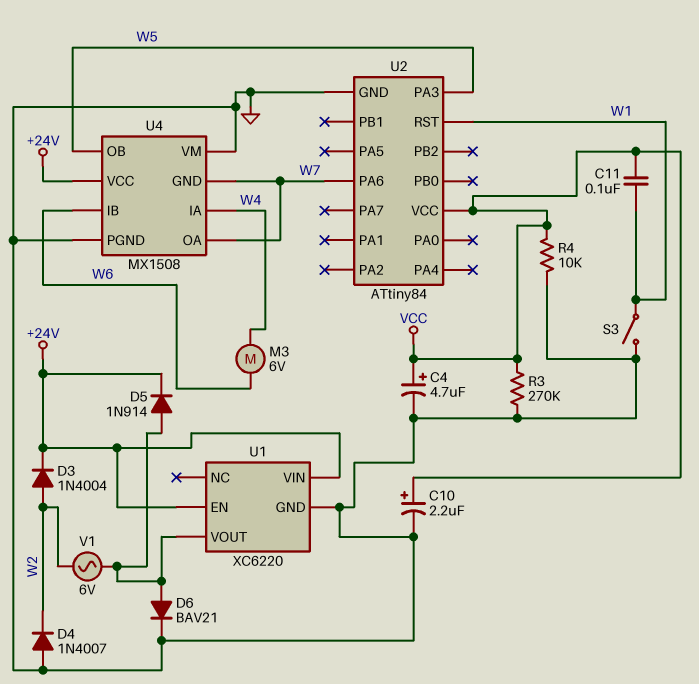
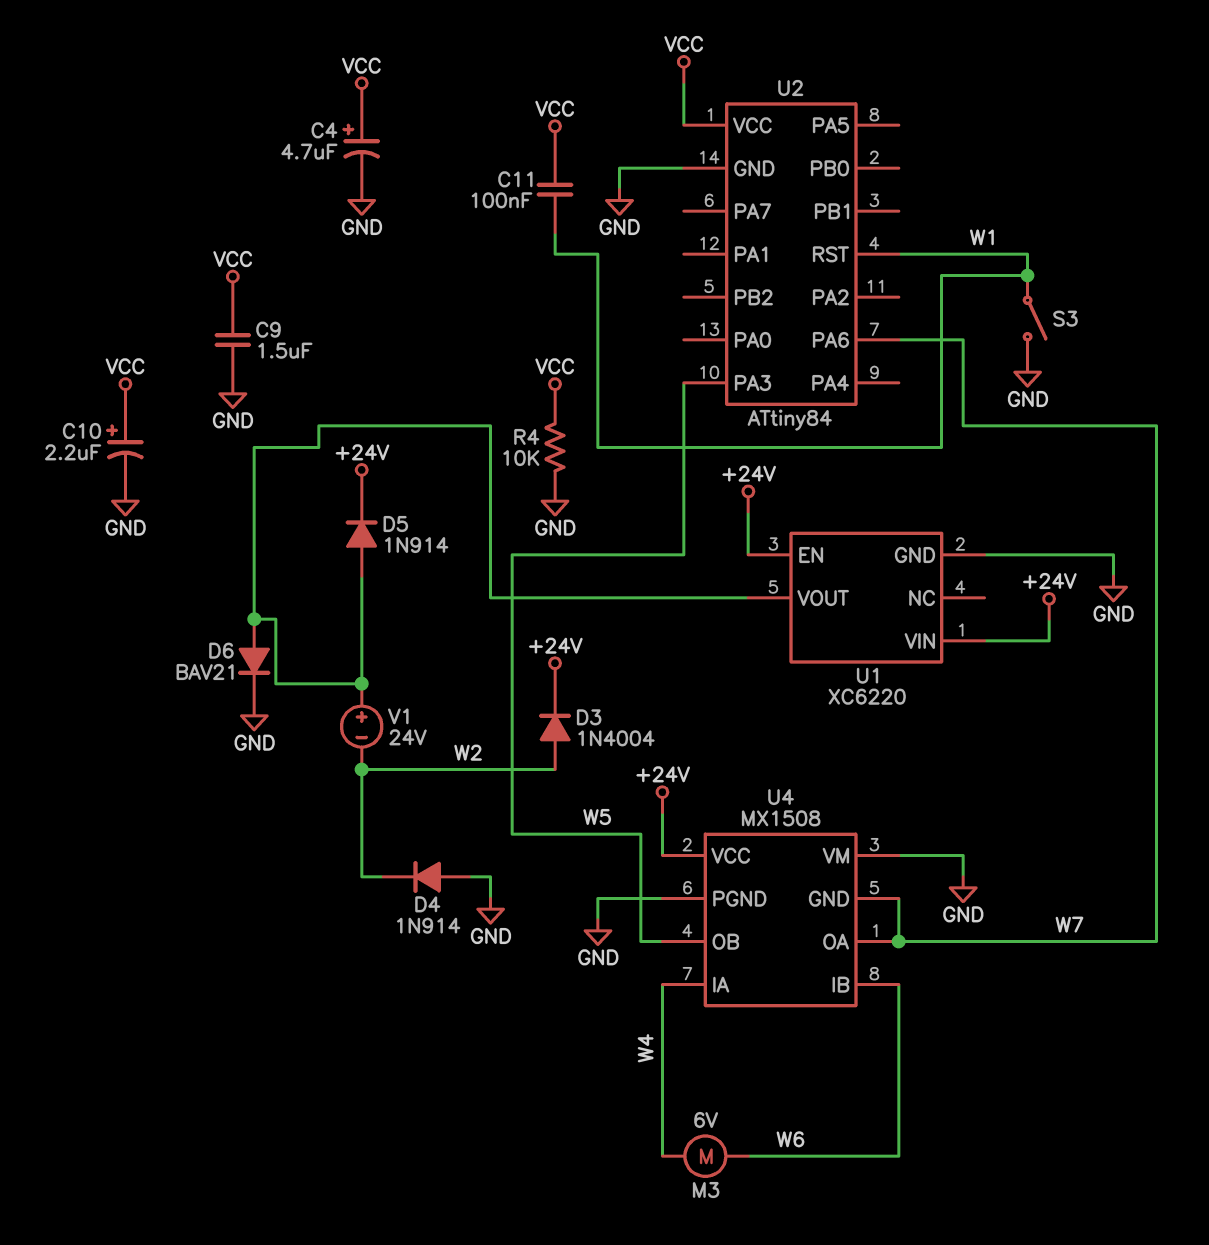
C9: none -> 1.5uF (GND, VCC)
D4: diode 1N4007 (A GND, K W2) -> diode 1N914 (A GND, K W2)
R3: 270k (GND, VCC) -> none
V1: AC 6V (U1/VOUT, W2) -> 24V (plus U1/VOUT, minus W2)

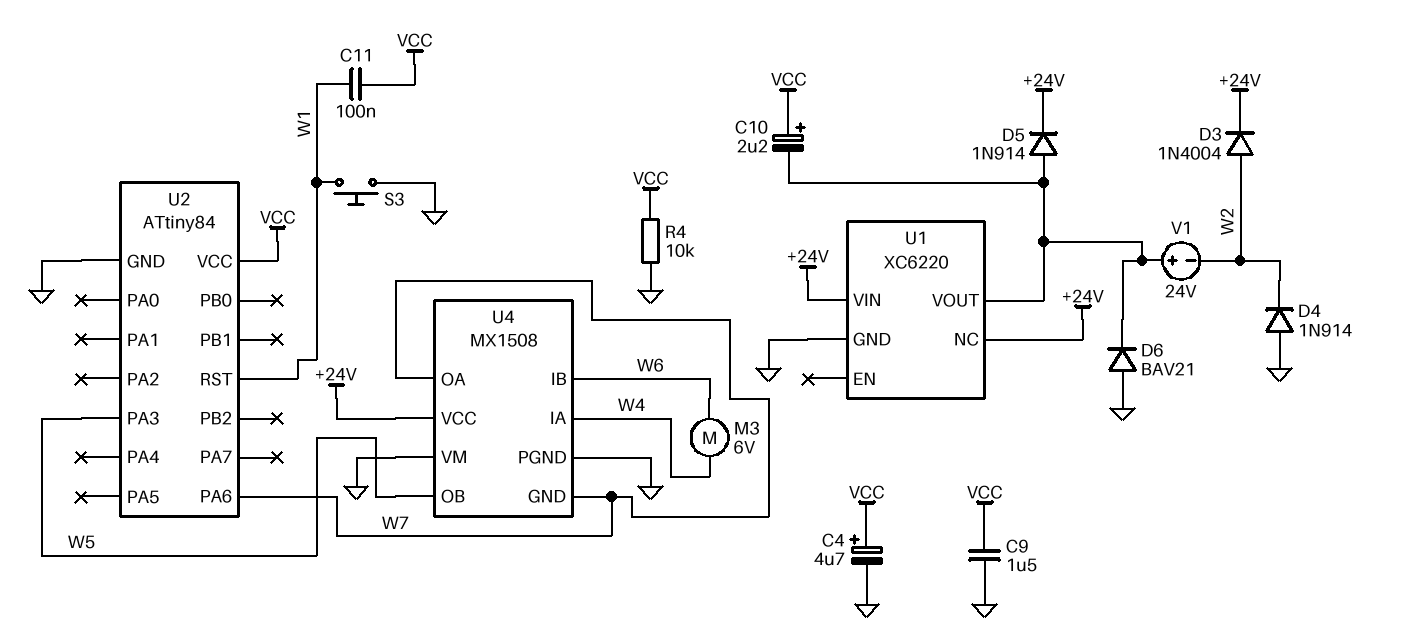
C10: 2.2uF (plus VCC, minus GND) -> 2.2uF (plus VCC, minus U1/VOUT)
D6: diode BAV21 (A U1/VOUT, K GND) -> diode BAV21 (A GND, K U1/VOUT)
S3: switch (GND, W1) -> button (GND, W1)
U1 pin EN: +24V -> none
U1 pin NC: none -> +24V

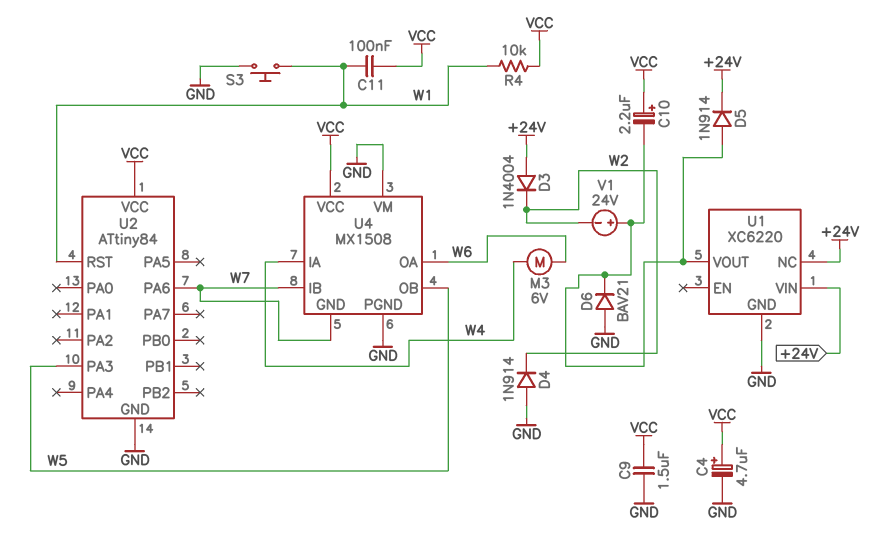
D3: diode 1N4004 (A W2, K +24V) -> diode 1N4004 (A +24V, K W2)
R4: 10k (GND, VCC) -> 10k (VCC, W1)
U4 pin IB: W6 -> W7
U4 pin OA: W7 -> W6
U4 pin VCC: +24V -> VCC

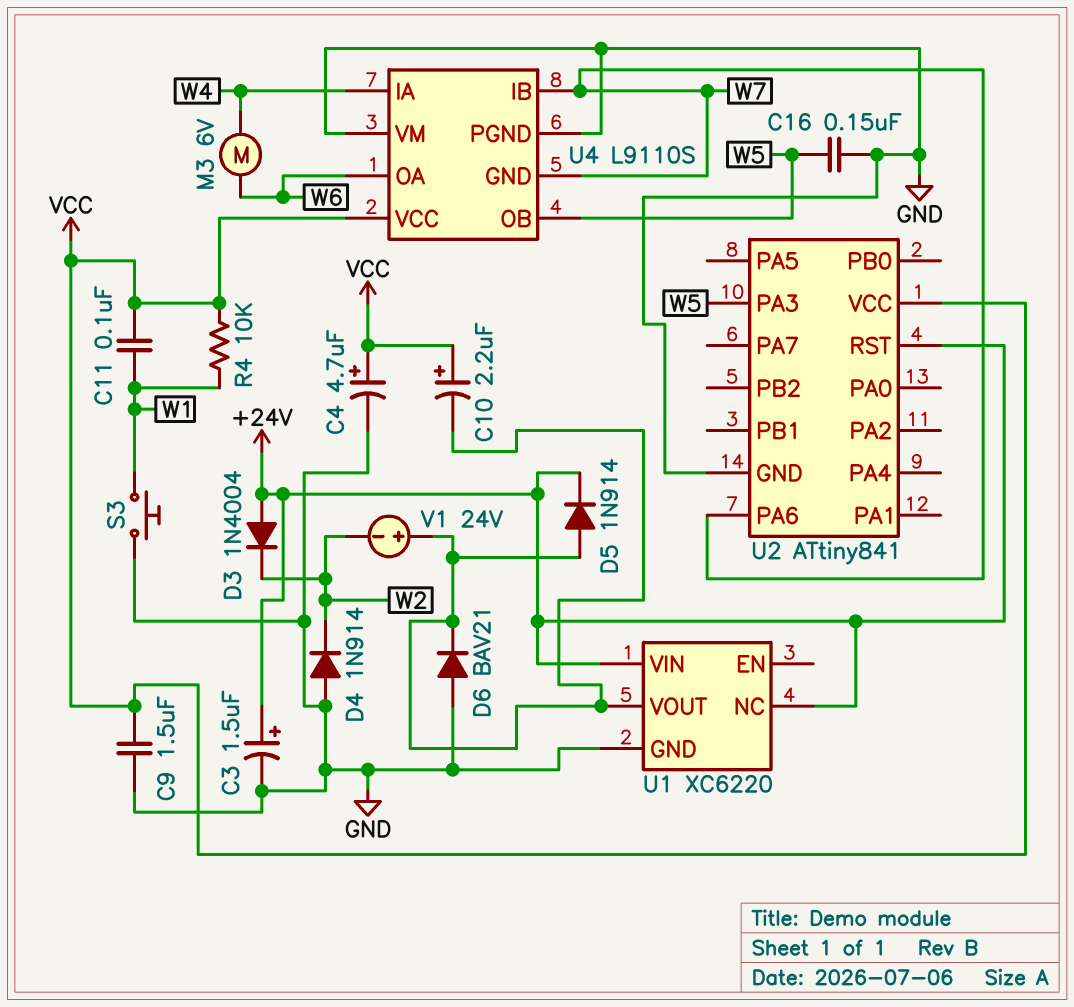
C3: none -> 1.5uF (plus +24V, minus GND)
C16: none -> 150nF (GND, W5)
U2: ATtiny84 -> ATtiny841
U2 pin RST: W1 -> +24V
U4: MX1508 -> L9110S

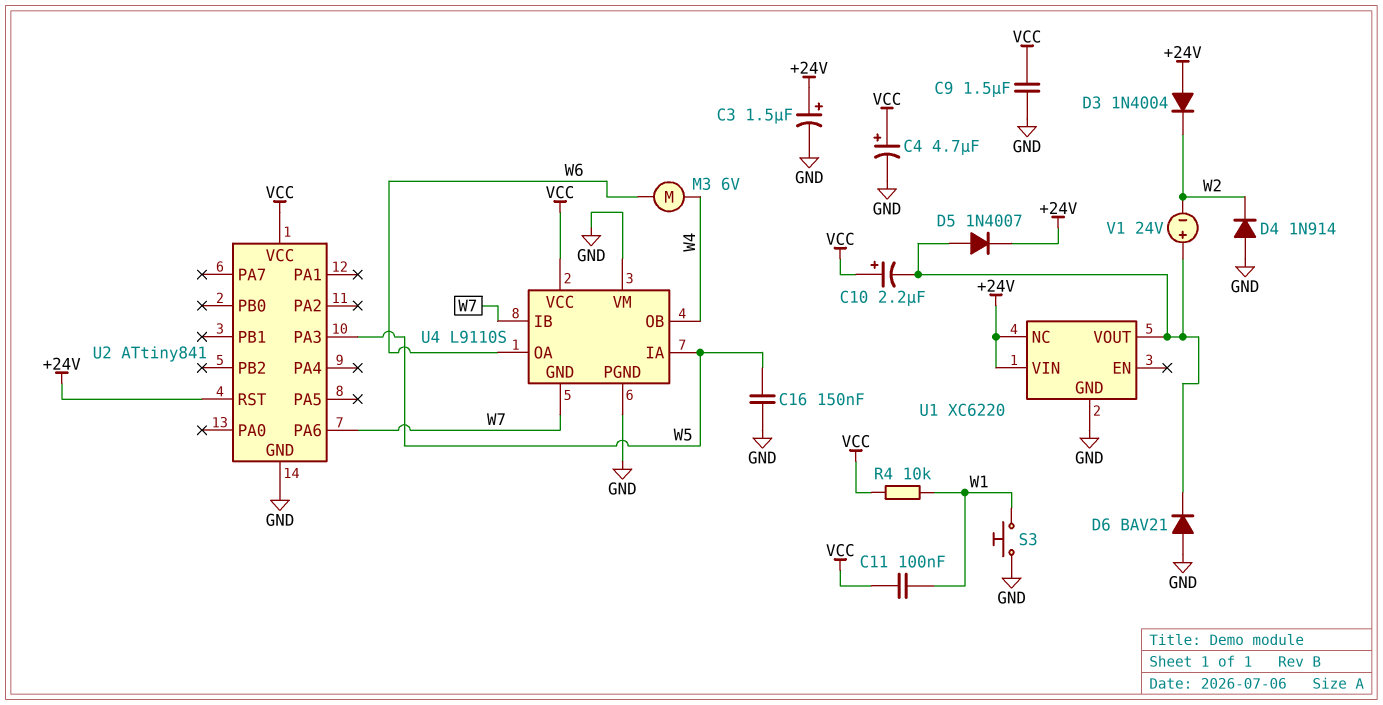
D5: diode 1N914 (A U1/VOUT, K +24V) -> diode 1N4007 (A U1/VOUT, K +24V)
U4 pin IA: W4 -> W5
U4 pin OB: W5 -> W4

